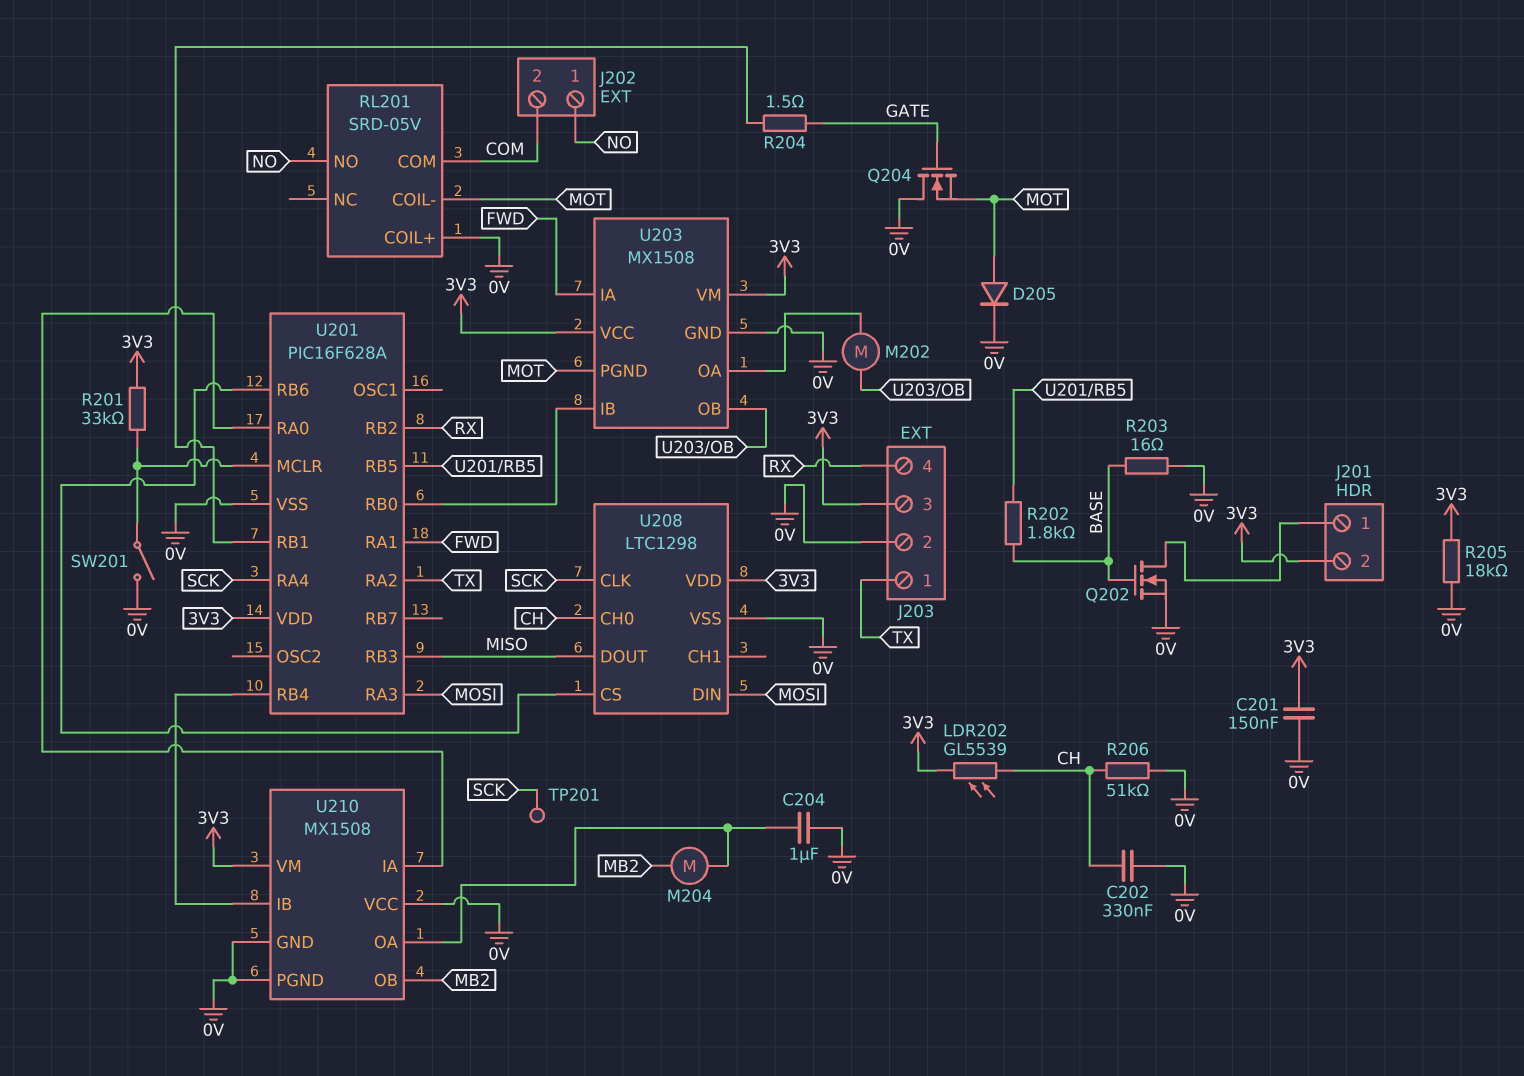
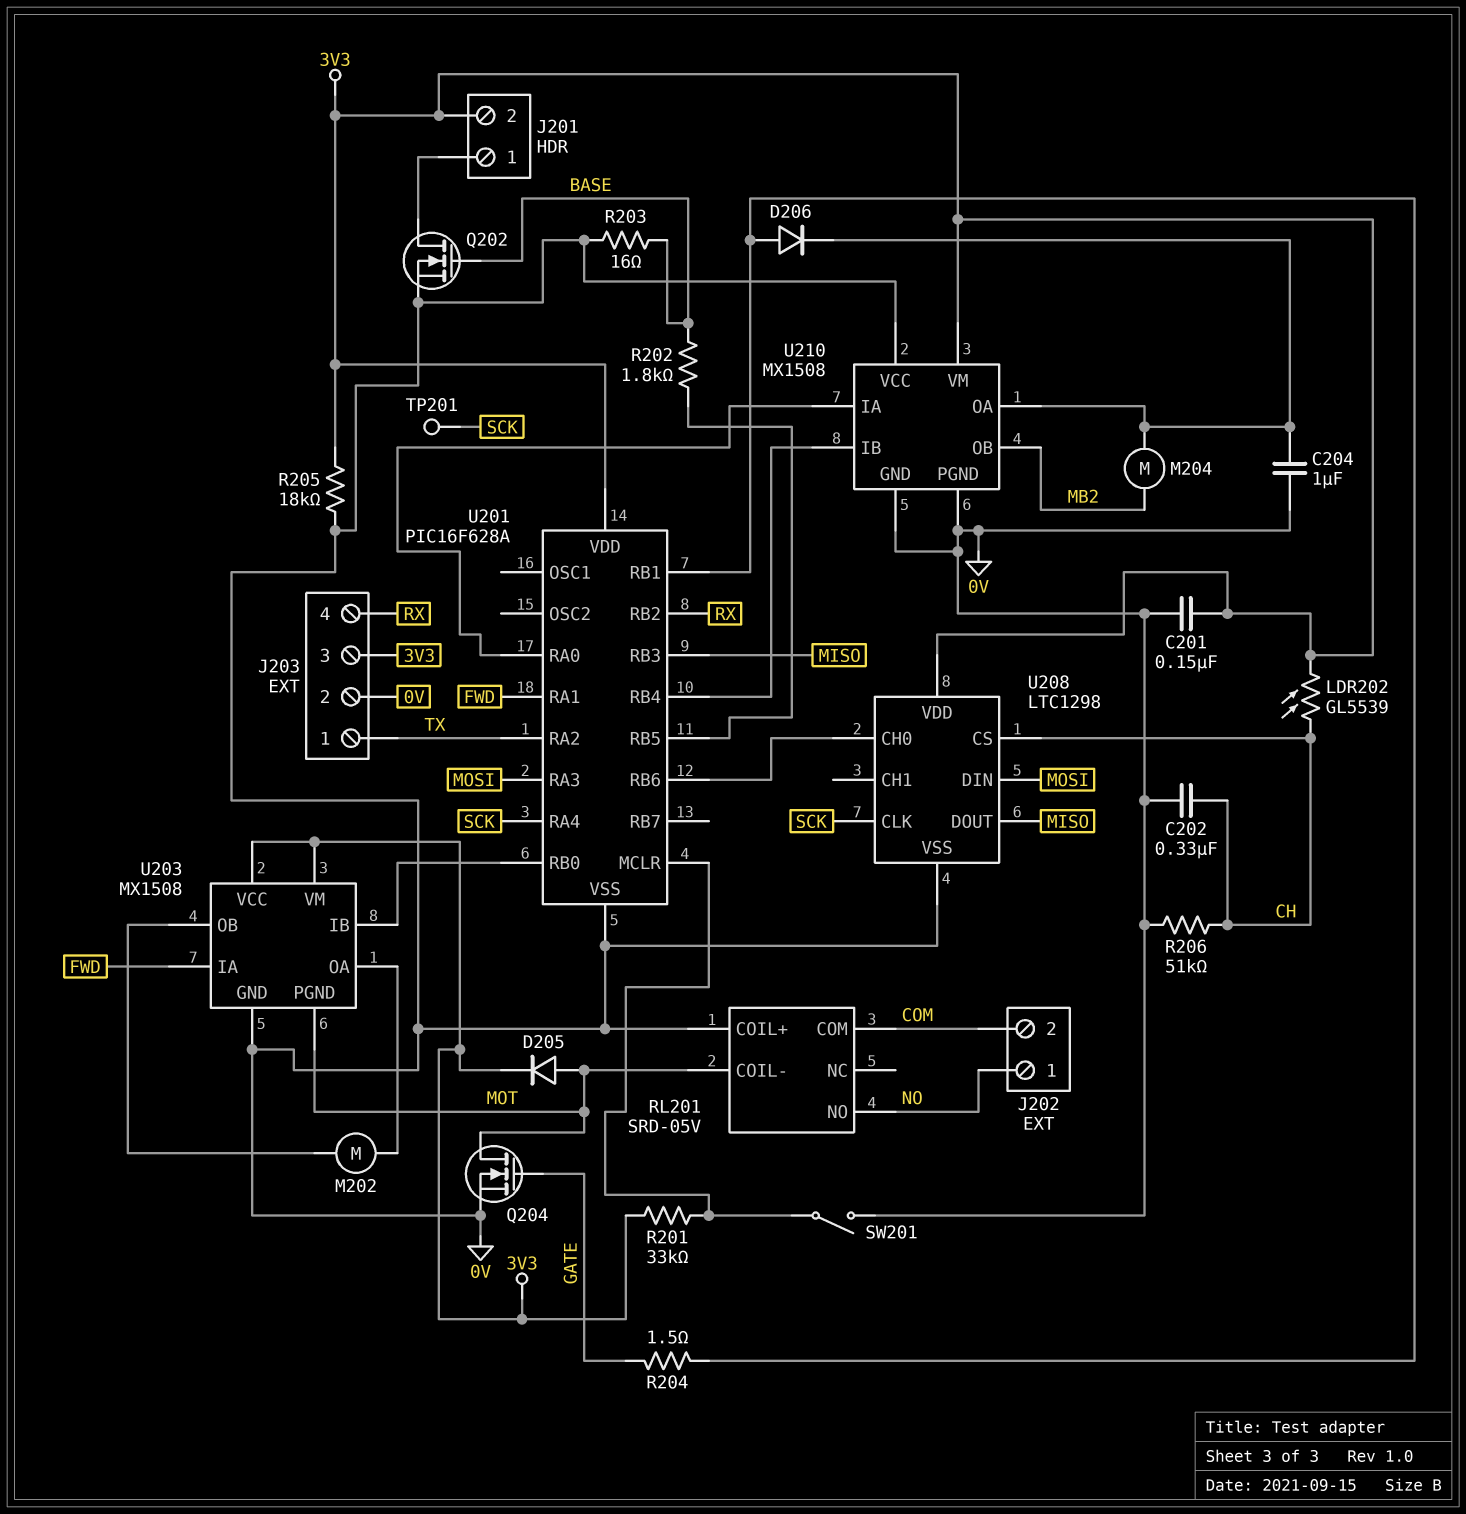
D205: diode (A MOT, K 0V) -> diode (A MOT, K 3V3)
D206: none -> diode (A U201/RB1, K U210/OA)
Q204: NMOS (G GATE, D 0V, S MOT) -> NMOS (G GATE, D MOT, S 0V)
U208 pin CH0: CH -> U201/RB6
U208 pin CS: U201/RB6 -> CH

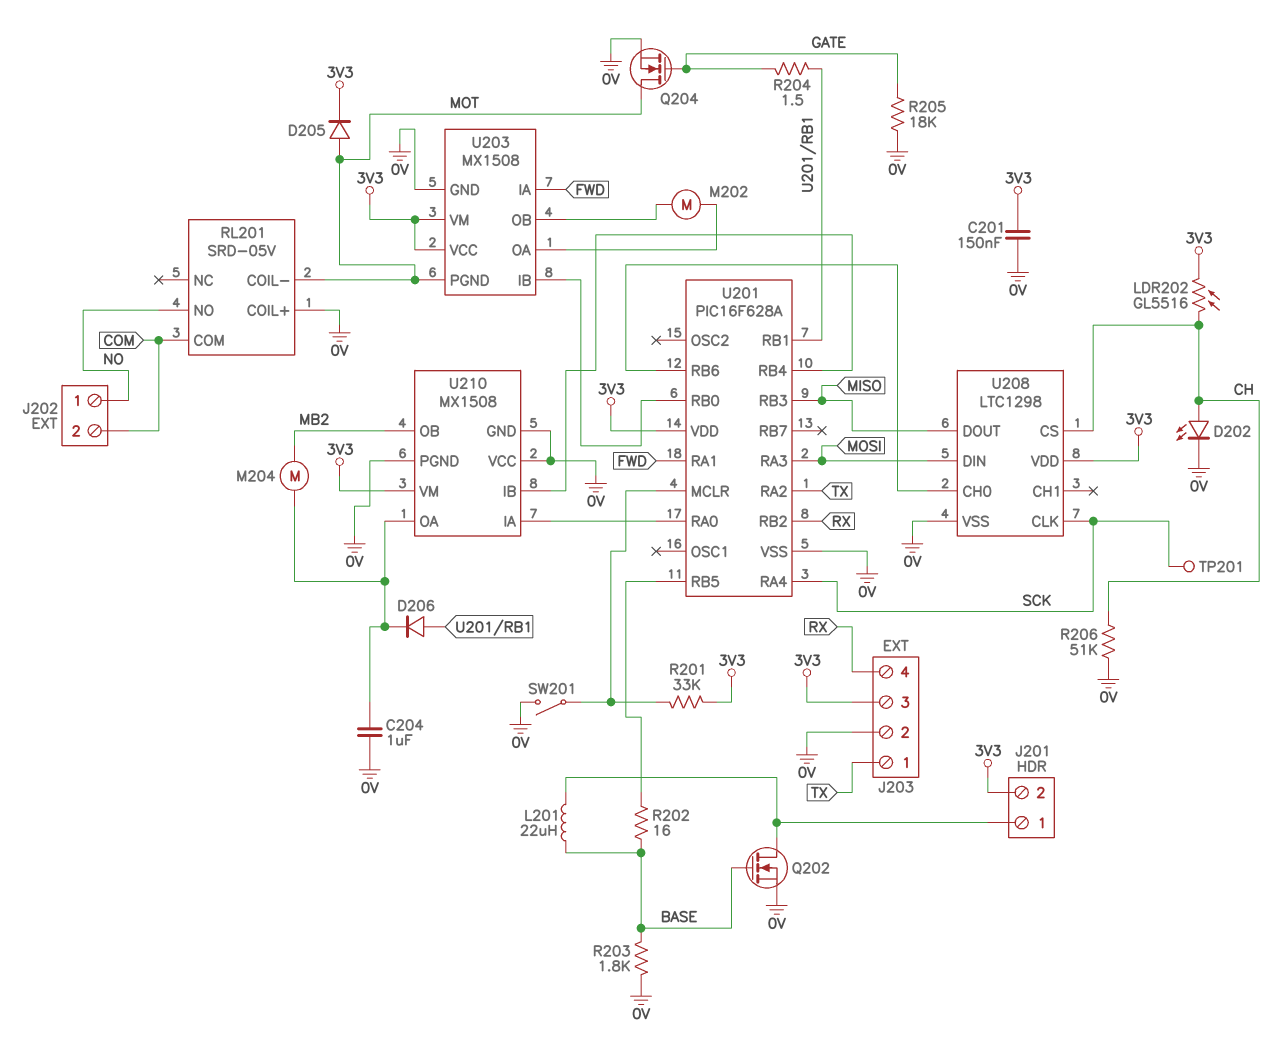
C202: 330nF (0V, CH) -> none
D202: none -> LED (A CH, K 0V)
L201: none -> 22uH (BASE, J201/1)
LDR202: GL5539 (3V3, CH) -> GL5516 (3V3, CH)
R202: 1.8k (BASE, U201/RB5) -> 16 (BASE, U201/RB5)
R203: 16 (0V, BASE) -> 1.8k (0V, BASE)
R205: 18k (0V, 3V3) -> 18k (0V, GATE)

